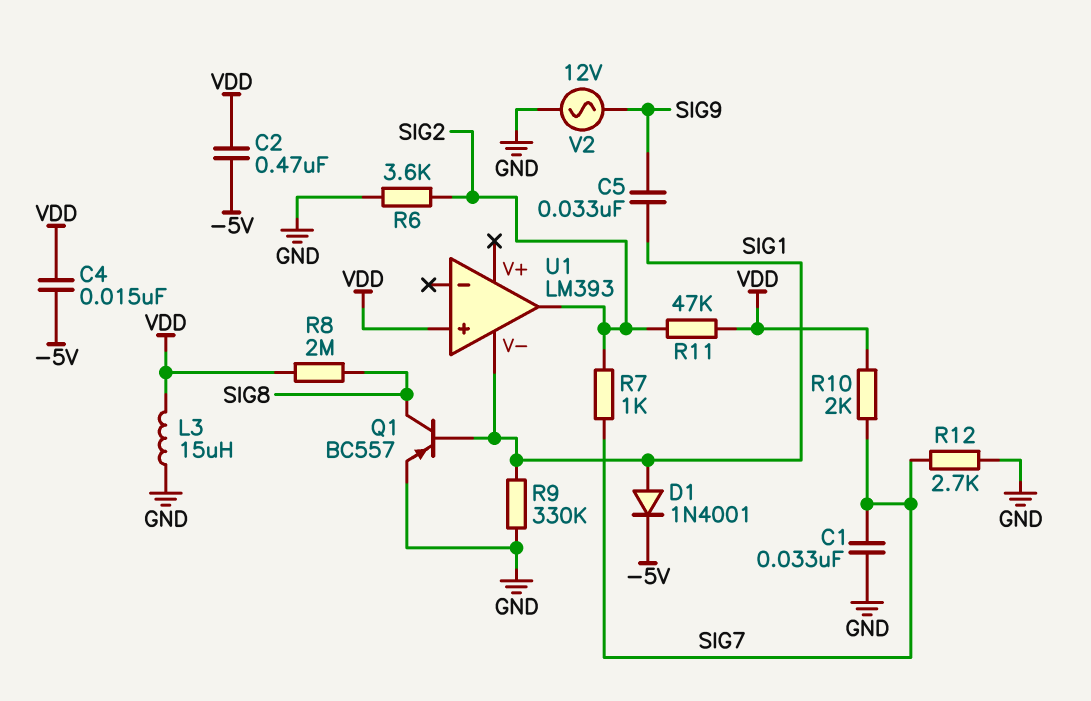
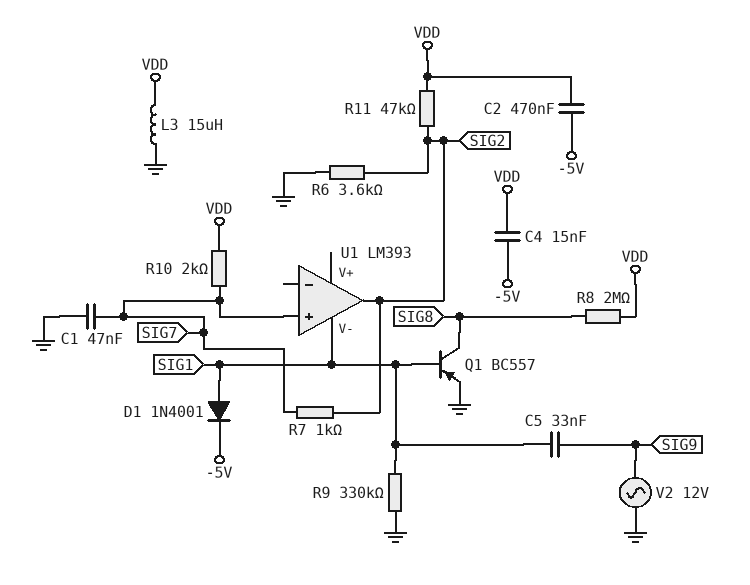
C1: 33nF (GND, SIG7) -> 47nF (GND, SIG7)
R12: 2.7k (GND, SIG7) -> none
U1 pin in+: VDD -> SIG7

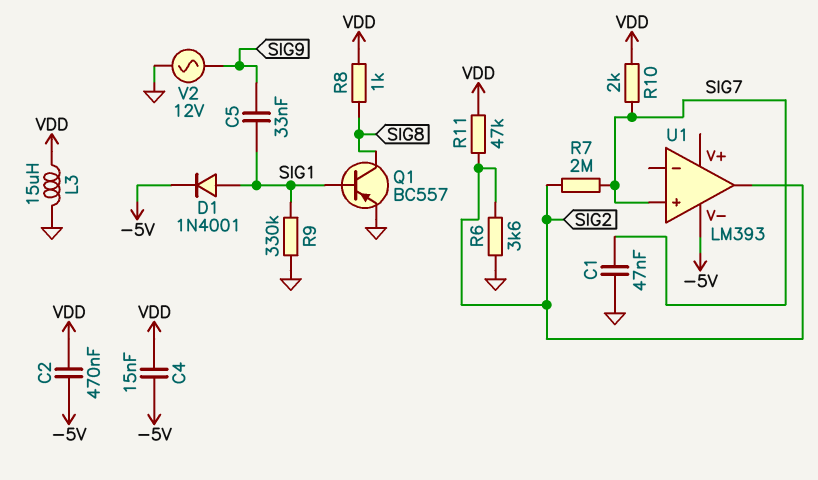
R7: 1k (SIG2, SIG7) -> 2M (SIG2, SIG7)
R8: 2M (SIG8, VDD) -> 1k (SIG8, VDD)
U1 pin V-: SIG1 -> -5V

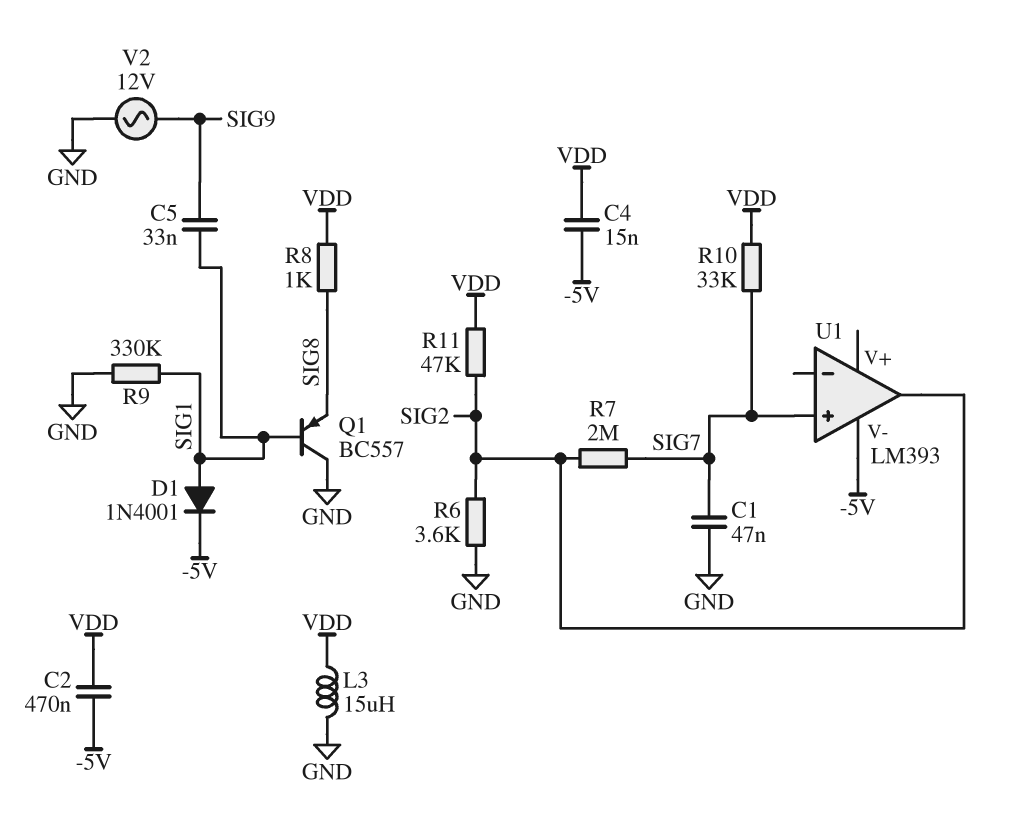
Q1: PNP BC557 (B SIG1, C SIG8, E GND) -> PNP BC557 (B SIG1, C GND, E SIG8)
R10: 2k (SIG7, VDD) -> 33k (SIG7, VDD)

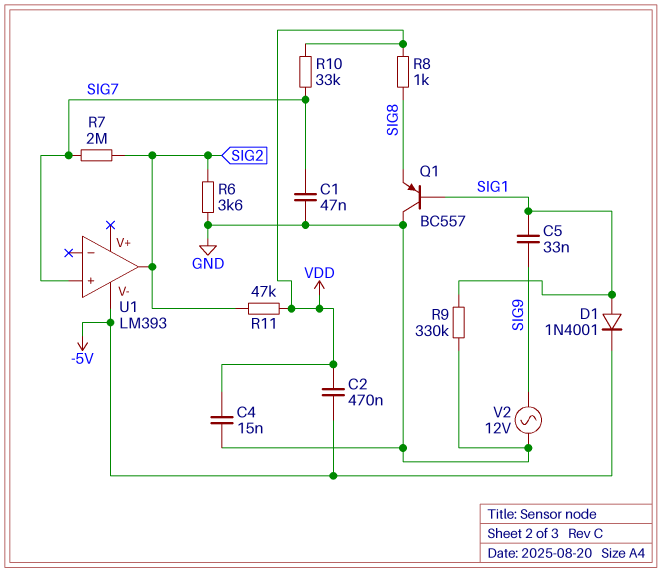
C4: 15nF (-5V, VDD) -> 15nF (GND, VDD)
L3: 15uH (GND, VDD) -> none

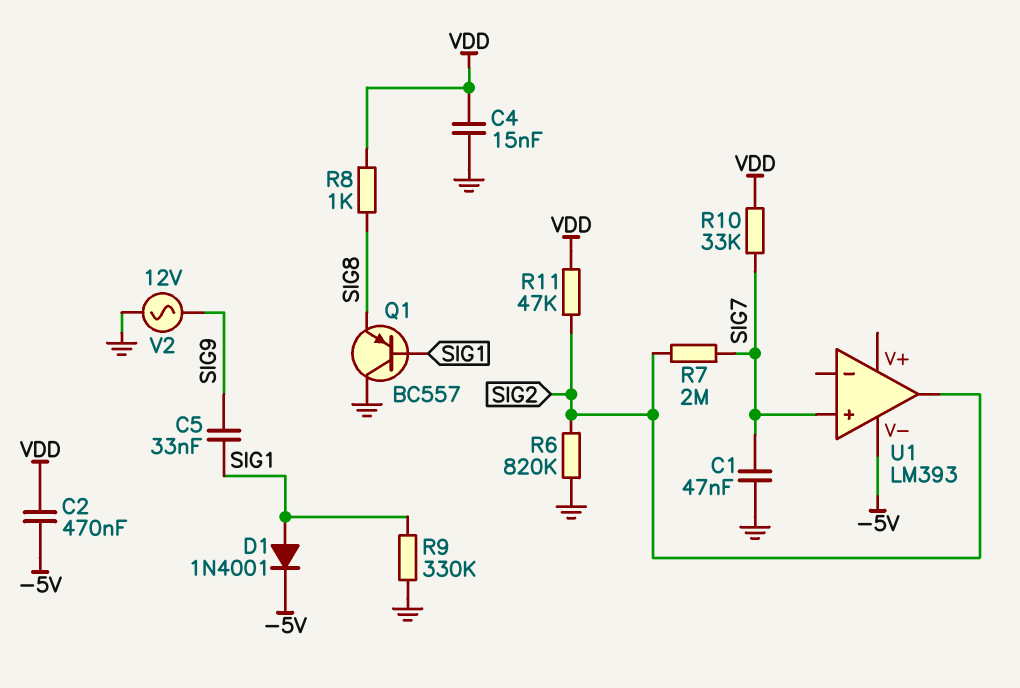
R6: 3.6k (GND, SIG2) -> 820k (GND, SIG2)

